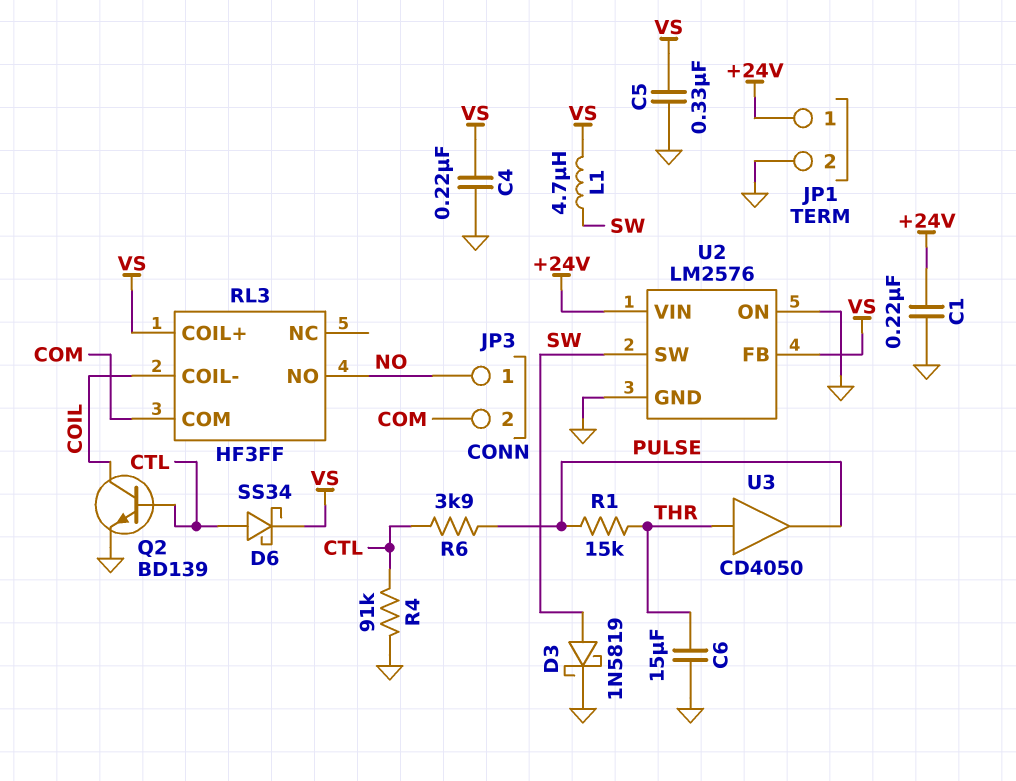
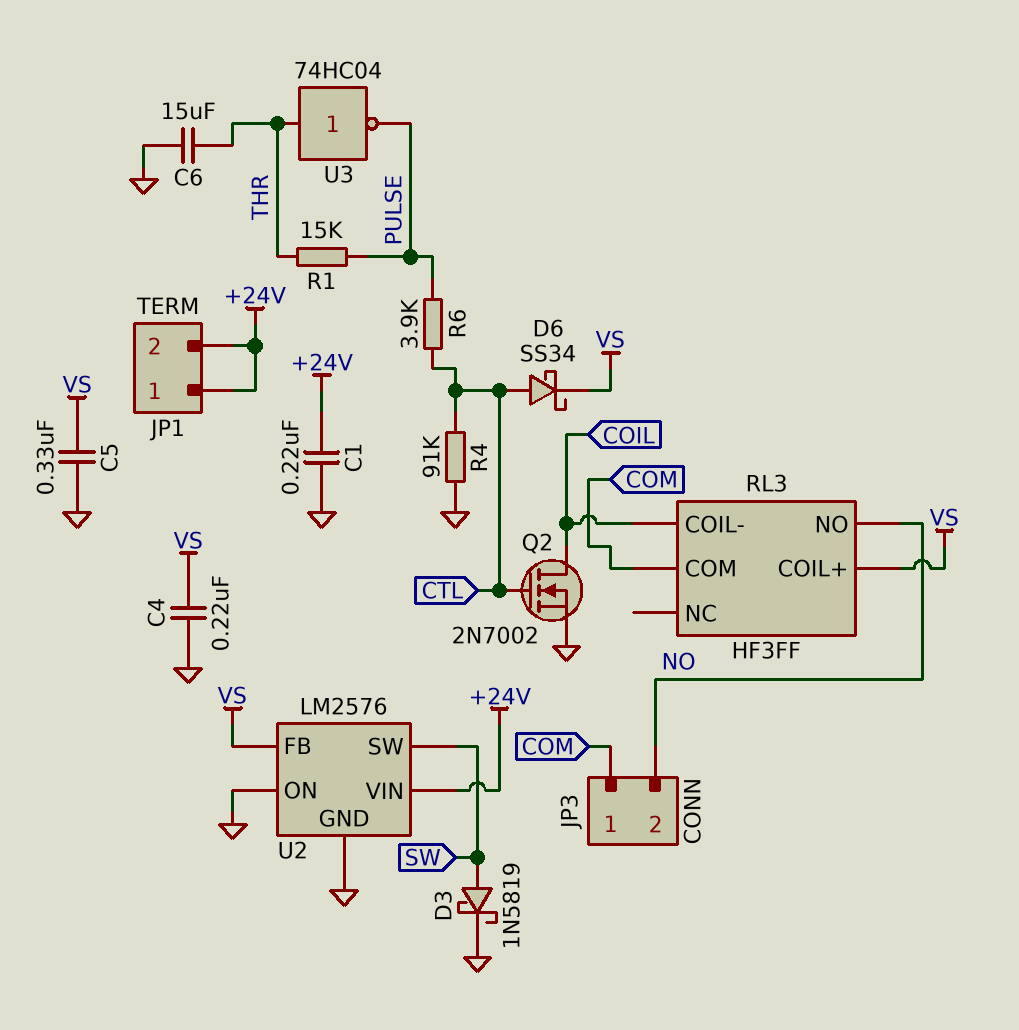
JP1 pin 2: GND -> +24V
JP3 pin 1: NO -> COM
JP3 pin 2: COM -> NO
L1: 4.7uH (SW, VS) -> none
Q2: NPN BD139 (B CTL, C COIL, E GND) -> NMOS 2N7002 (G CTL, D COIL, S GND)
U3: buffer CD4050 (in THR, out PULSE) -> NOT 74HC04 (in THR, out PULSE)

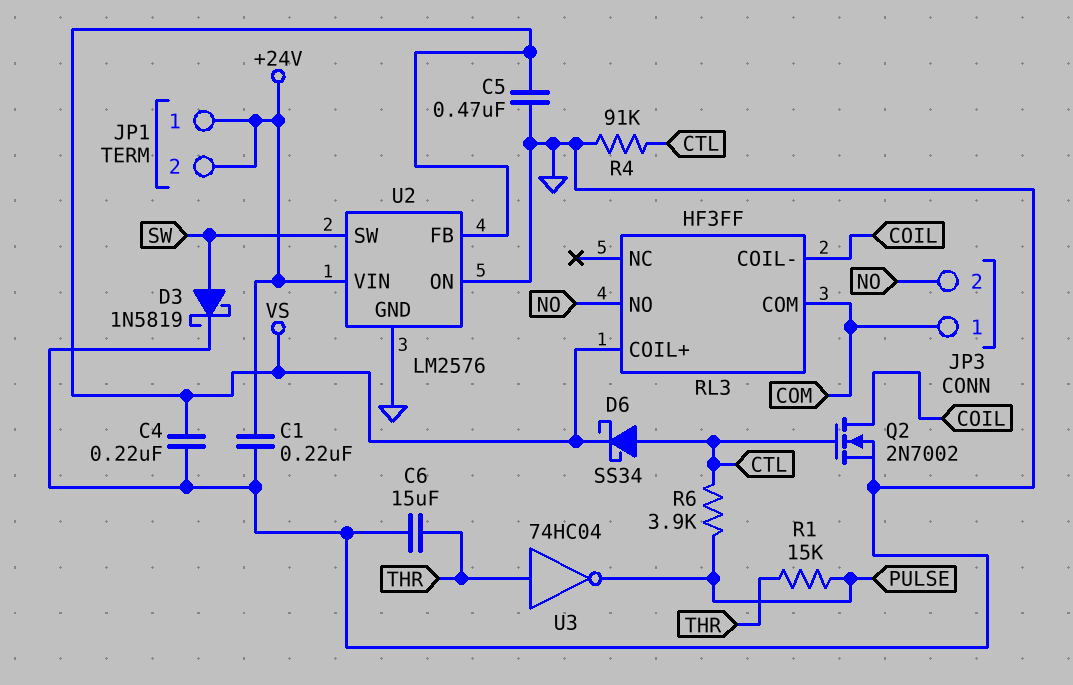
C5: 330nF (GND, VS) -> 470nF (GND, VS)

